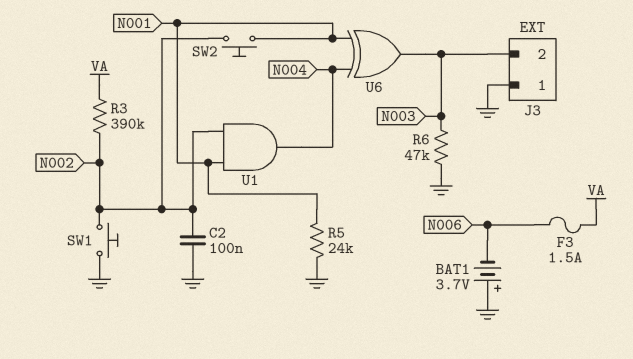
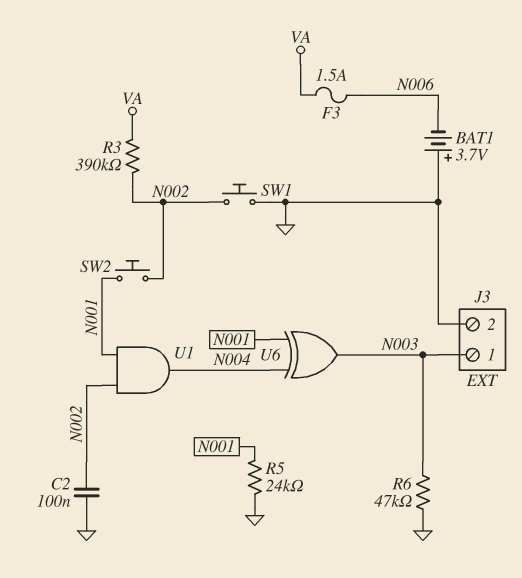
J3 pin 1: GND -> N003
J3 pin 2: N003 -> GND

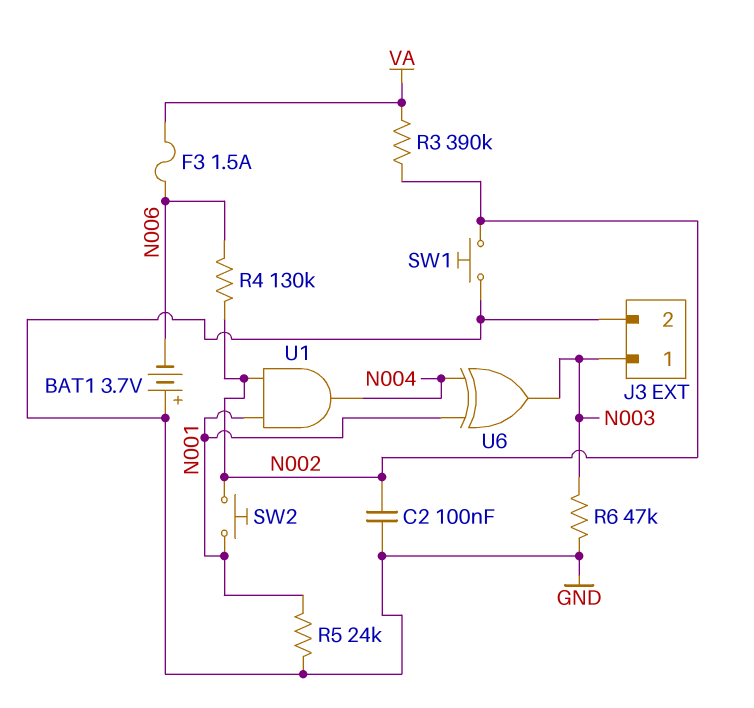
R4: none -> 130k (N002, N006)

